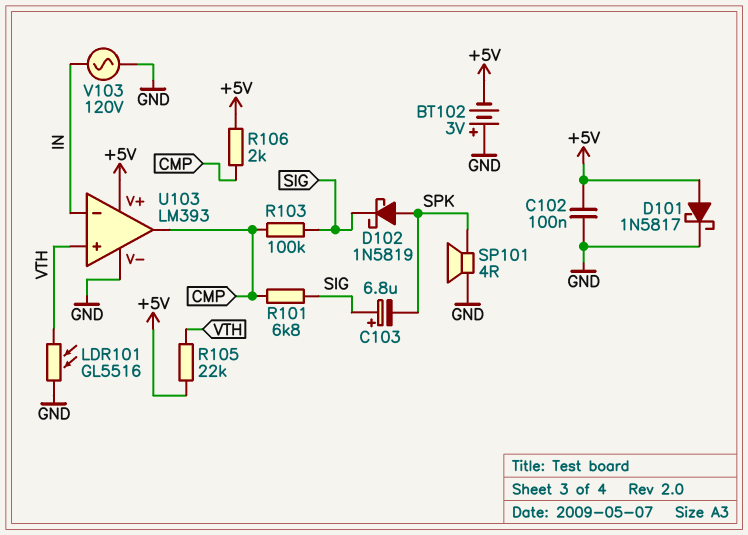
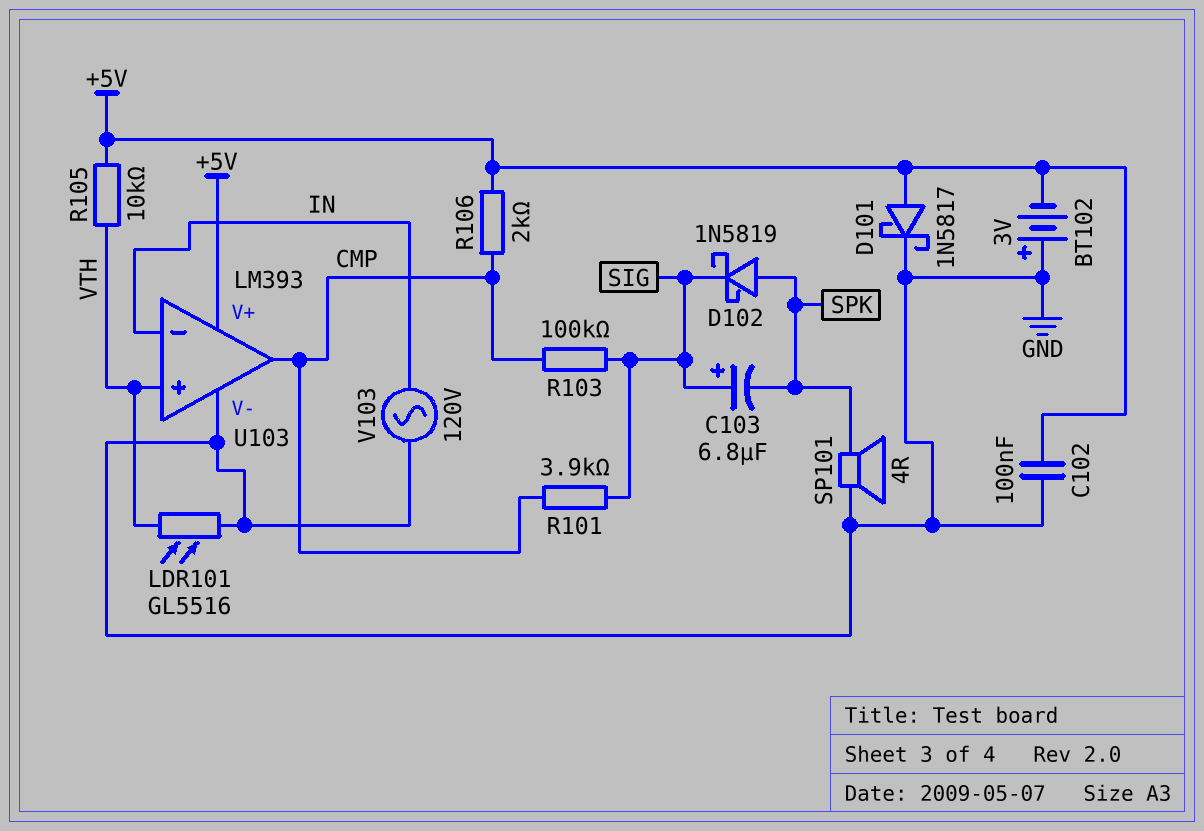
R101: 6.8k (CMP, SIG) -> 3.9k (CMP, SIG)
R105: 22k (+5V, VTH) -> 10k (+5V, VTH)

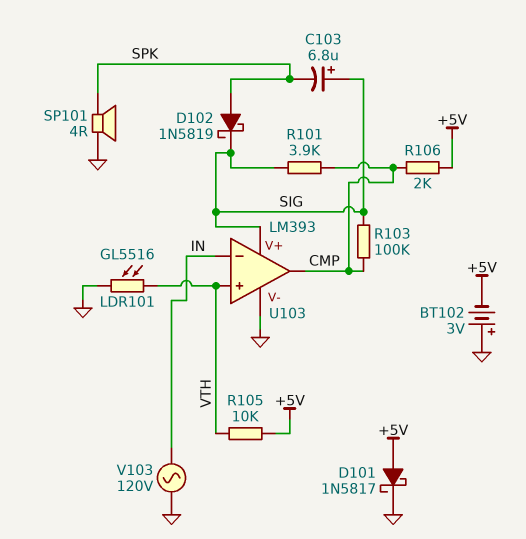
C102: 100nF (+5V, GND) -> none
U103 pin V+: +5V -> SIG

